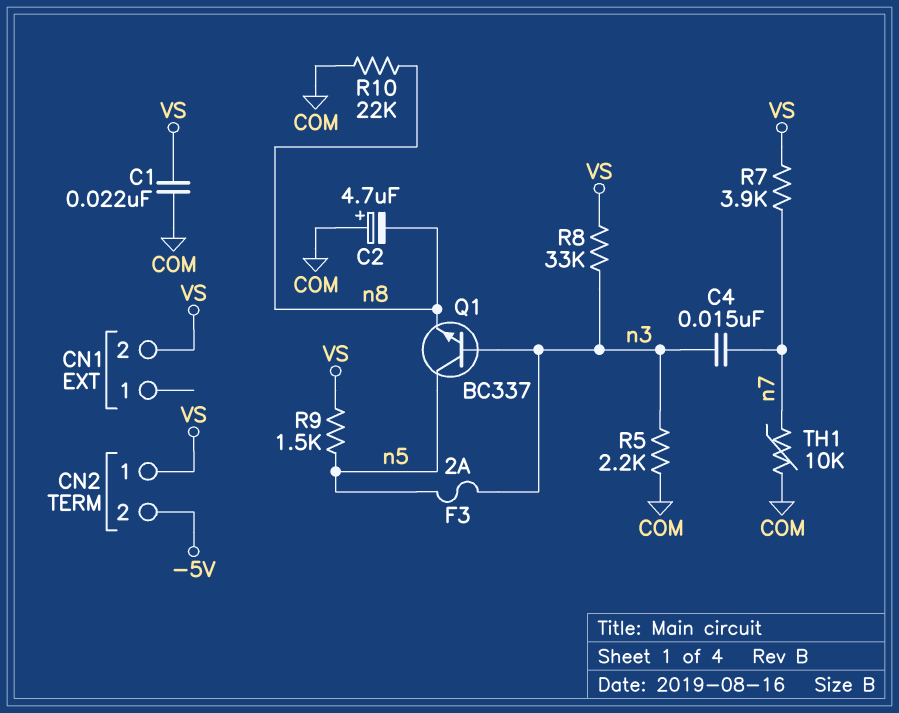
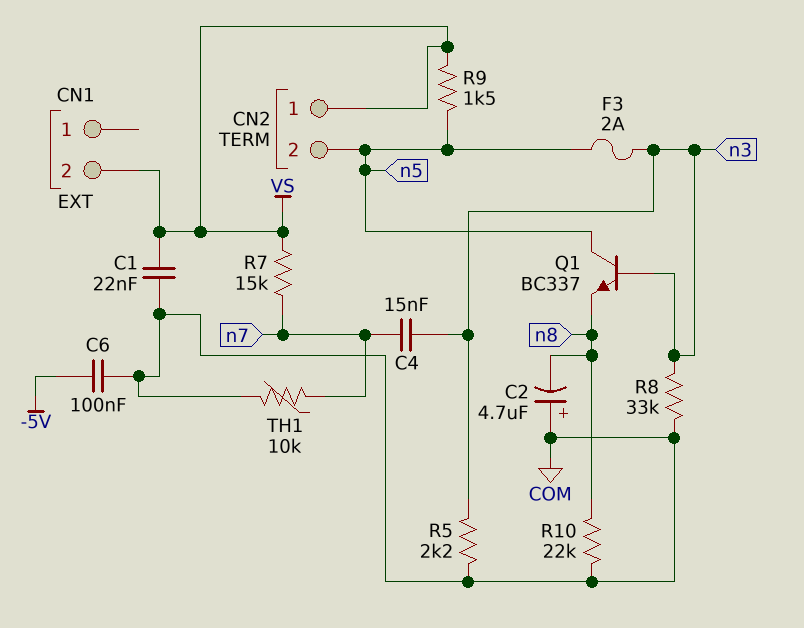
C6: none -> 100nF (-5V, COM)
CN2 pin 2: -5V -> n5
R7: 3.9k (VS, n7) -> 15k (VS, n7)
R8: 33k (VS, n3) -> 33k (COM, n3)

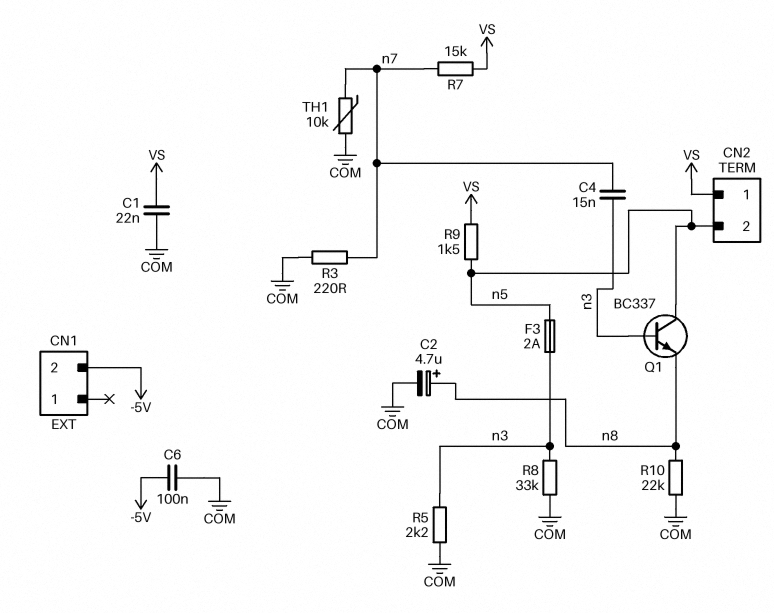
C2: 4.7uF (plus COM, minus n8) -> 4.7uF (plus n8, minus COM)
CN1 pin 2: VS -> -5V
R3: none -> 220 (COM, n7)

